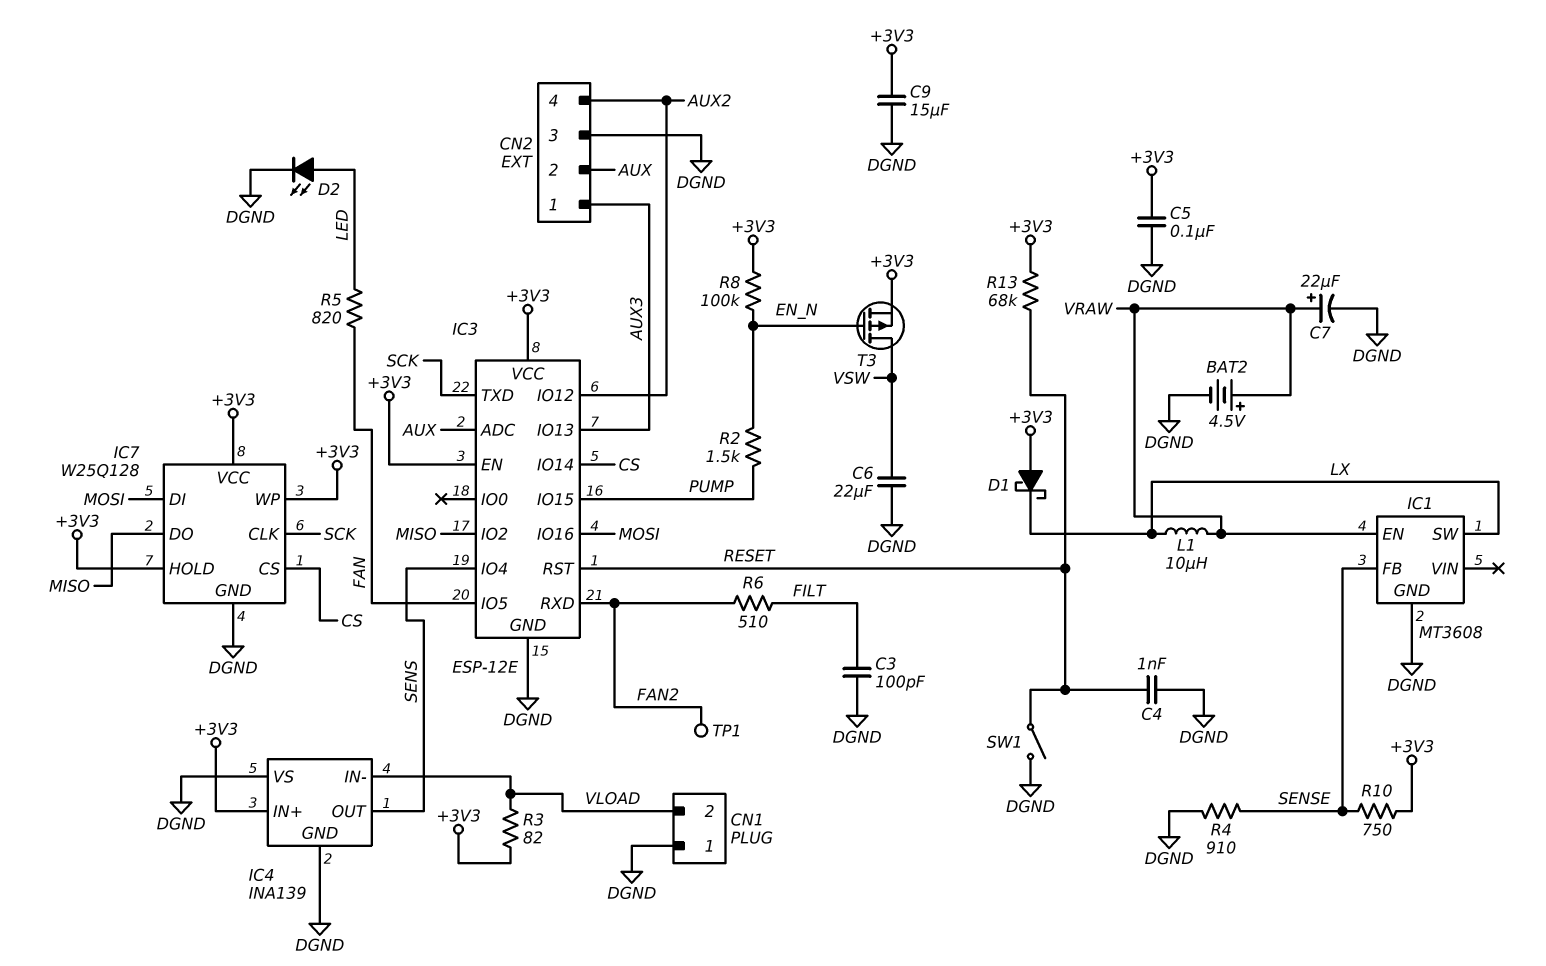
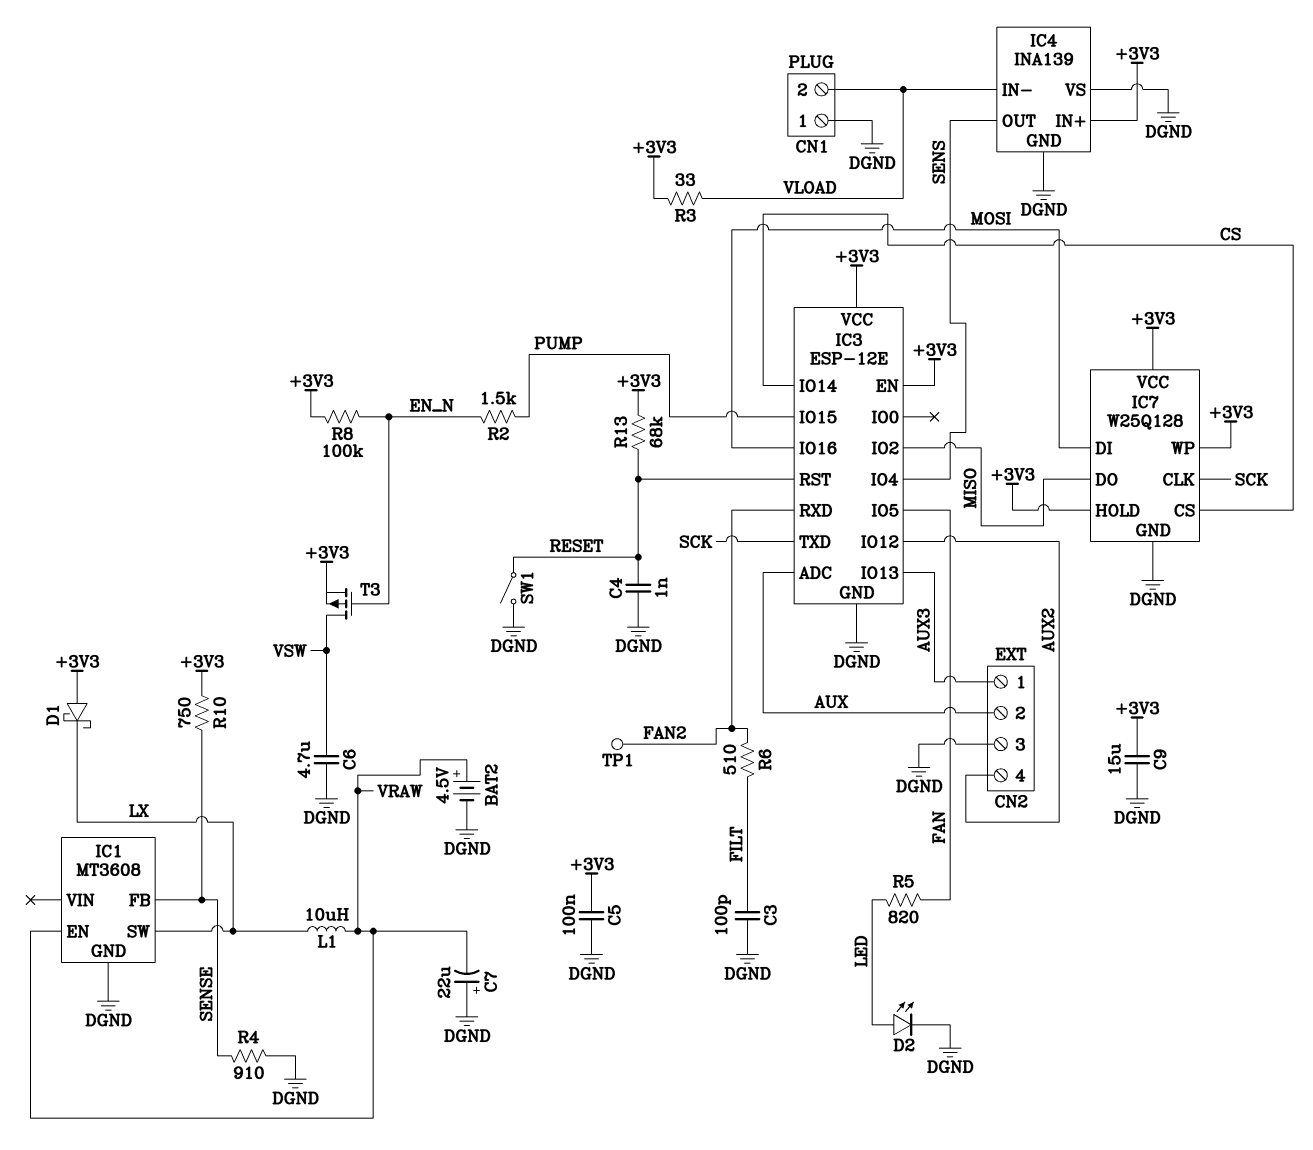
C6: 22uF (DGND, VSW) -> 4.7uF (DGND, VSW)
C7: 22uF (plus VRAW, minus DGND) -> 22uF (plus DGND, minus VRAW)
R3: 82 (+3V3, VLOAD) -> 33 (+3V3, VLOAD)

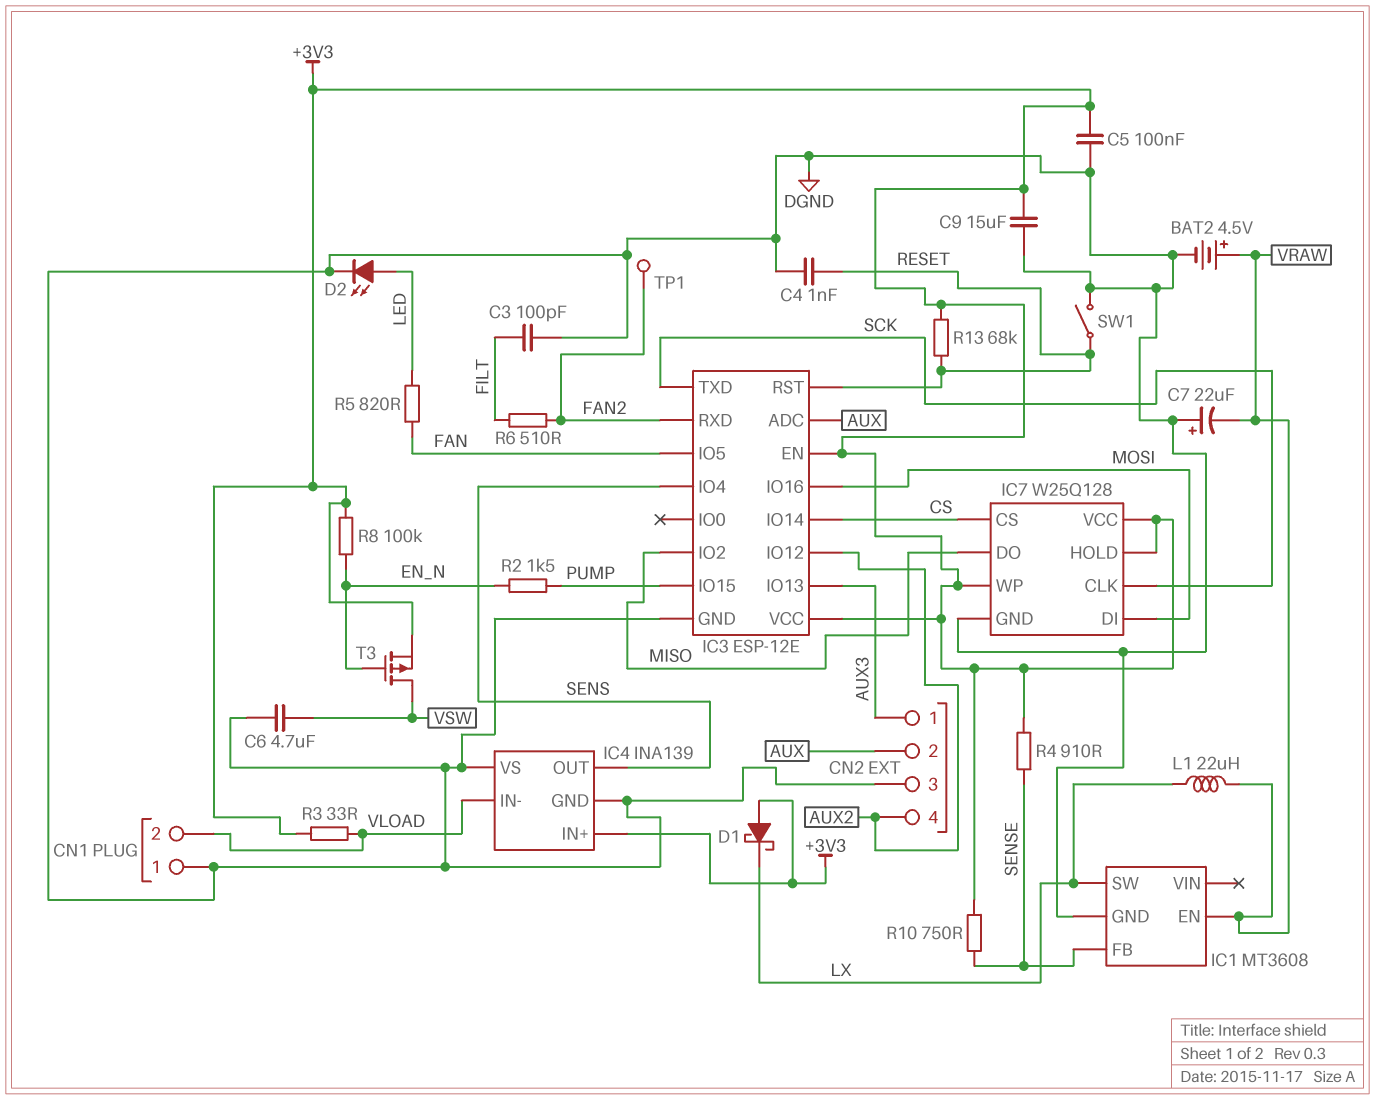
L1: 10uH (LX, VRAW) -> 22uH (LX, VRAW)
R4: 910 (DGND, SENSE) -> 910 (+3V3, SENSE)

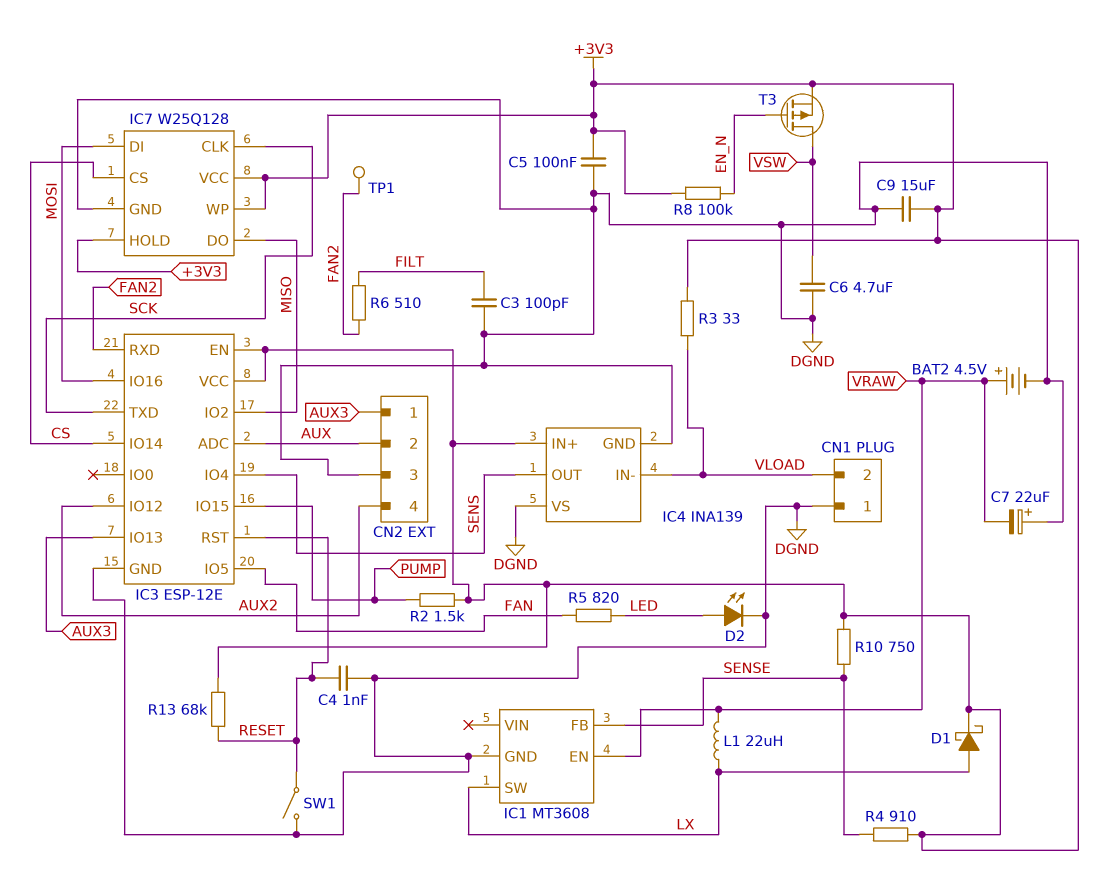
D1: schottky (A +3V3, K LX) -> schottky (A LX, K +3V3)
R2: 1.5k (EN_N, PUMP) -> 1.5k (+3V3, PUMP)

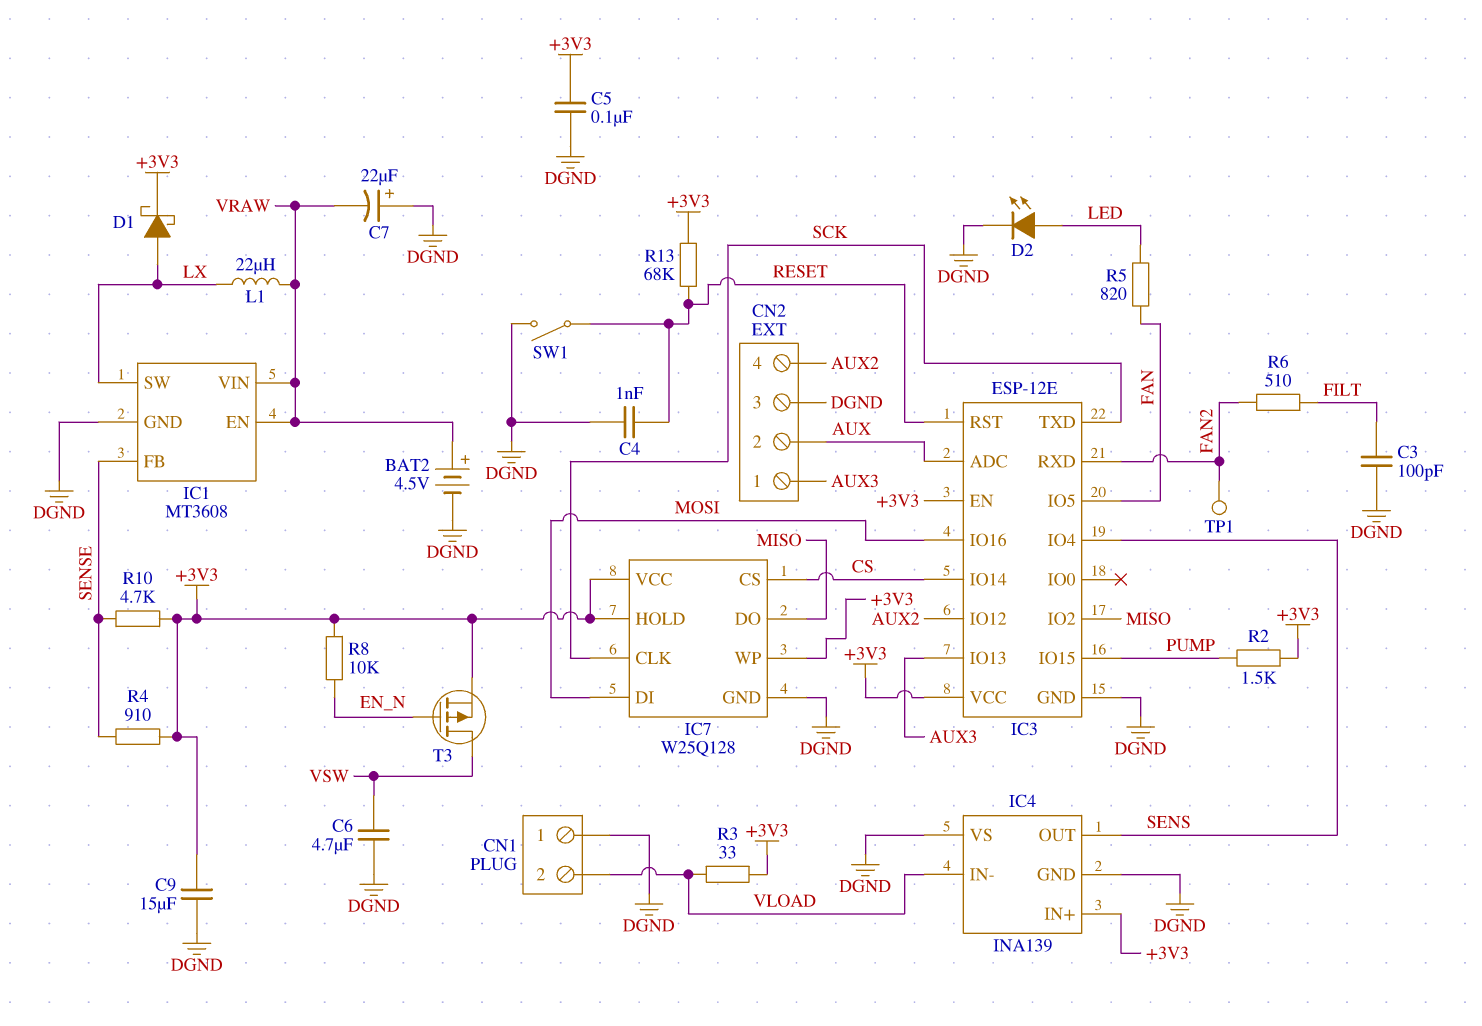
IC1 pin VIN: none -> VRAW
R8: 100k (+3V3, EN_N) -> 10k (+3V3, EN_N)
R10: 750 (+3V3, SENSE) -> 4.7k (+3V3, SENSE)

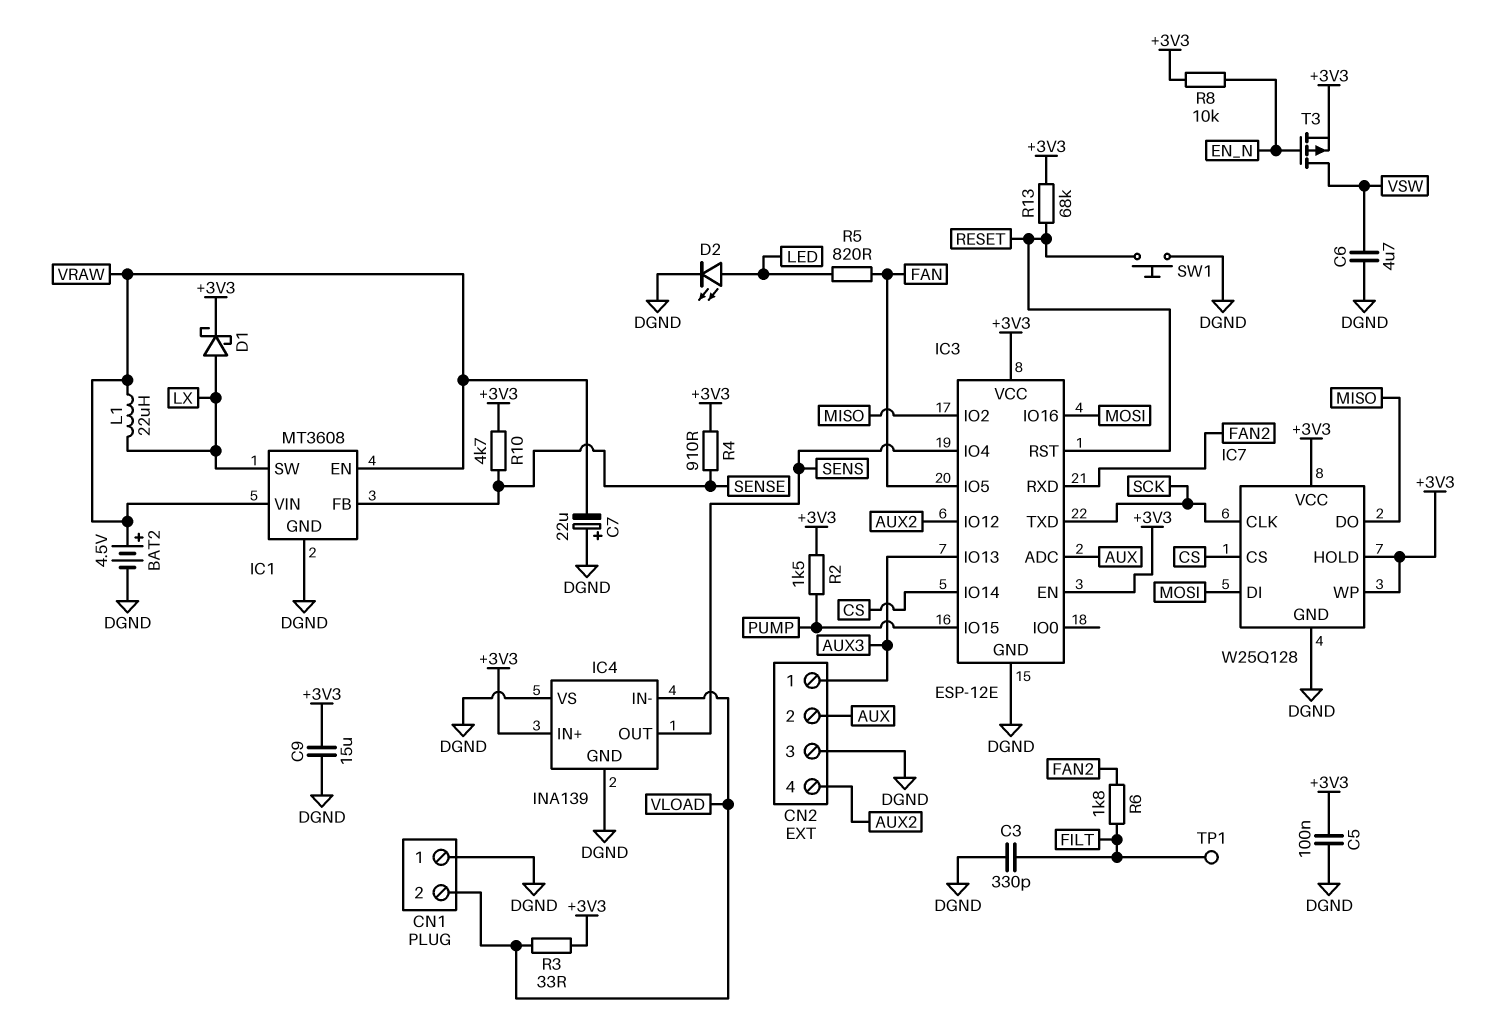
C3: 100pF (DGND, FILT) -> 330pF (DGND, FILT)
C4: 1nF (DGND, RESET) -> none
R6: 510 (FAN2, FILT) -> 1.8k (FAN2, FILT)
SW1: switch (DGND, RESET) -> button (DGND, RESET)
TP1: test point (FAN2) -> test point (FILT)

